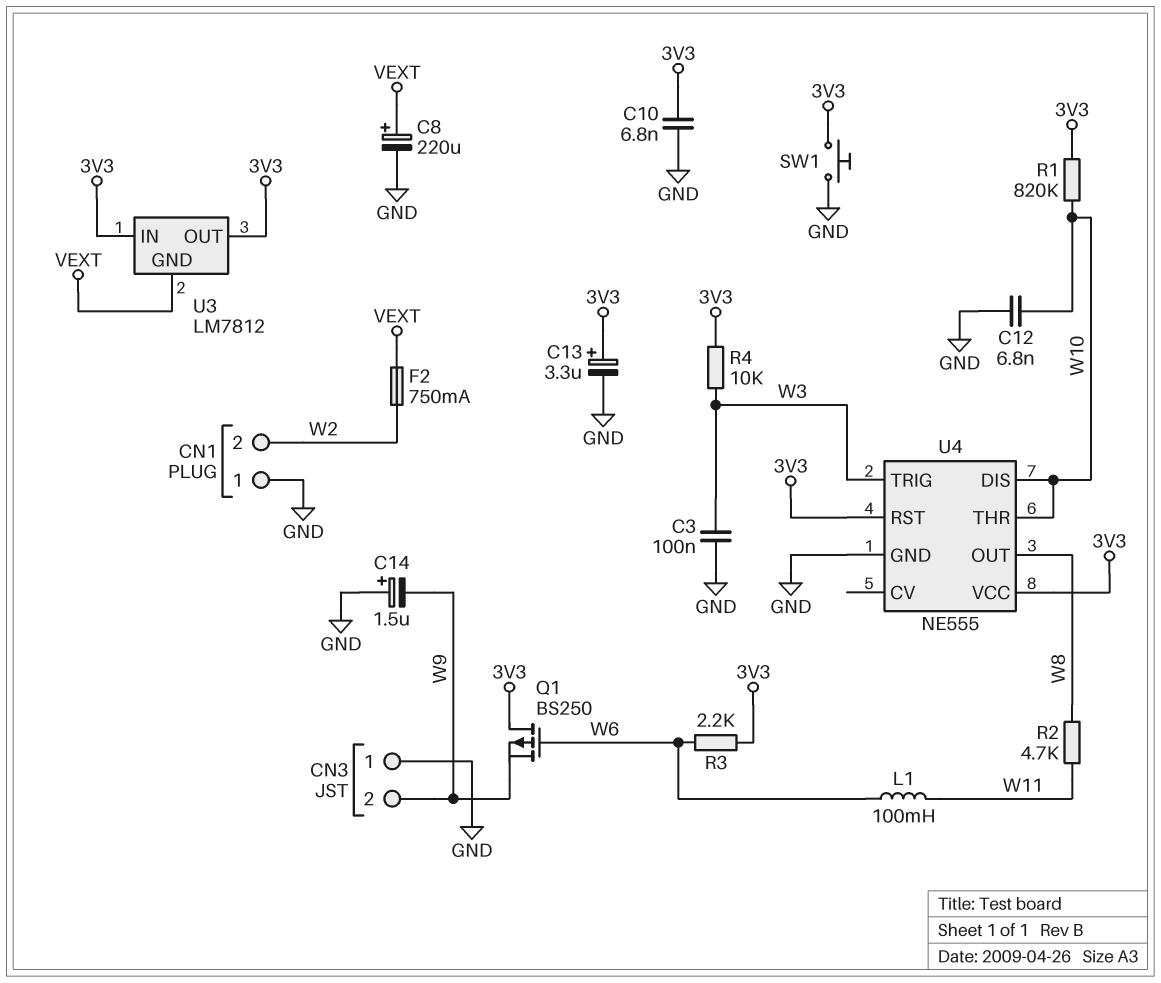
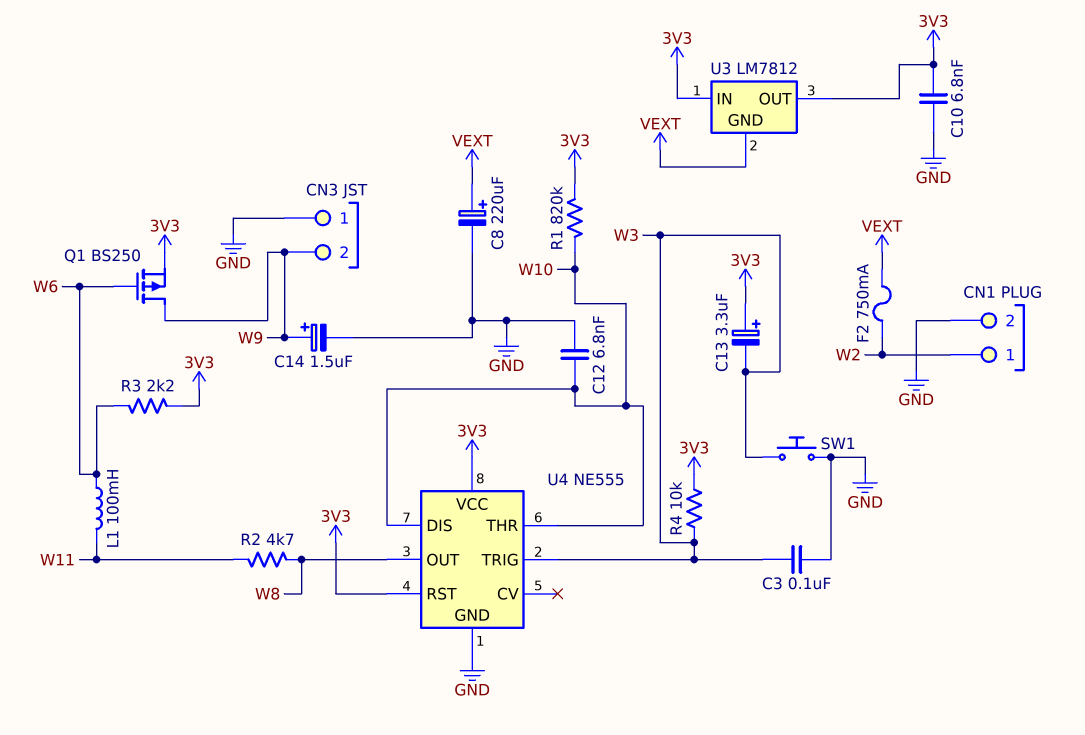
C13: 3.3uF (plus 3V3, minus GND) -> 3.3uF (plus 3V3, minus W3)
C14: 1.5uF (plus GND, minus W9) -> 1.5uF (plus W9, minus GND)
CN1 pin 1: GND -> W2
CN1 pin 2: W2 -> GND
Q1: PMOS BS250 (G W6, D 3V3, S W9) -> PMOS BS250 (G W6, D W9, S 3V3)
SW1: button (3V3, GND) -> button (GND, W3)

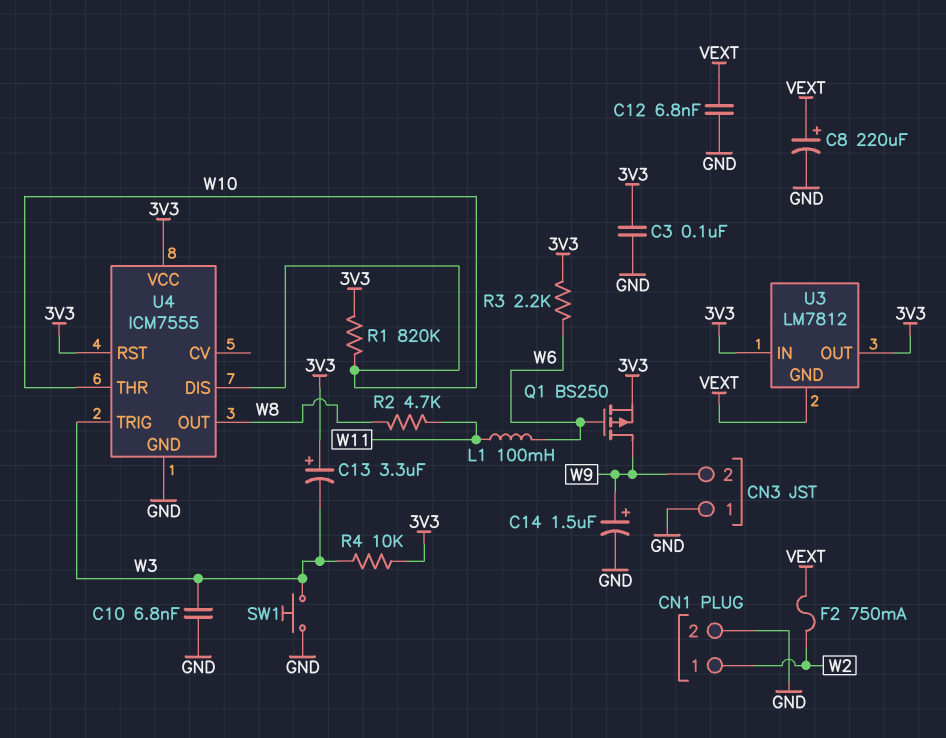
C3: 100nF (GND, W3) -> 100nF (3V3, GND)
C10: 6.8nF (3V3, GND) -> 6.8nF (GND, W3)
C12: 6.8nF (GND, W10) -> 6.8nF (GND, VEXT)
U4: NE555 -> ICM7555

